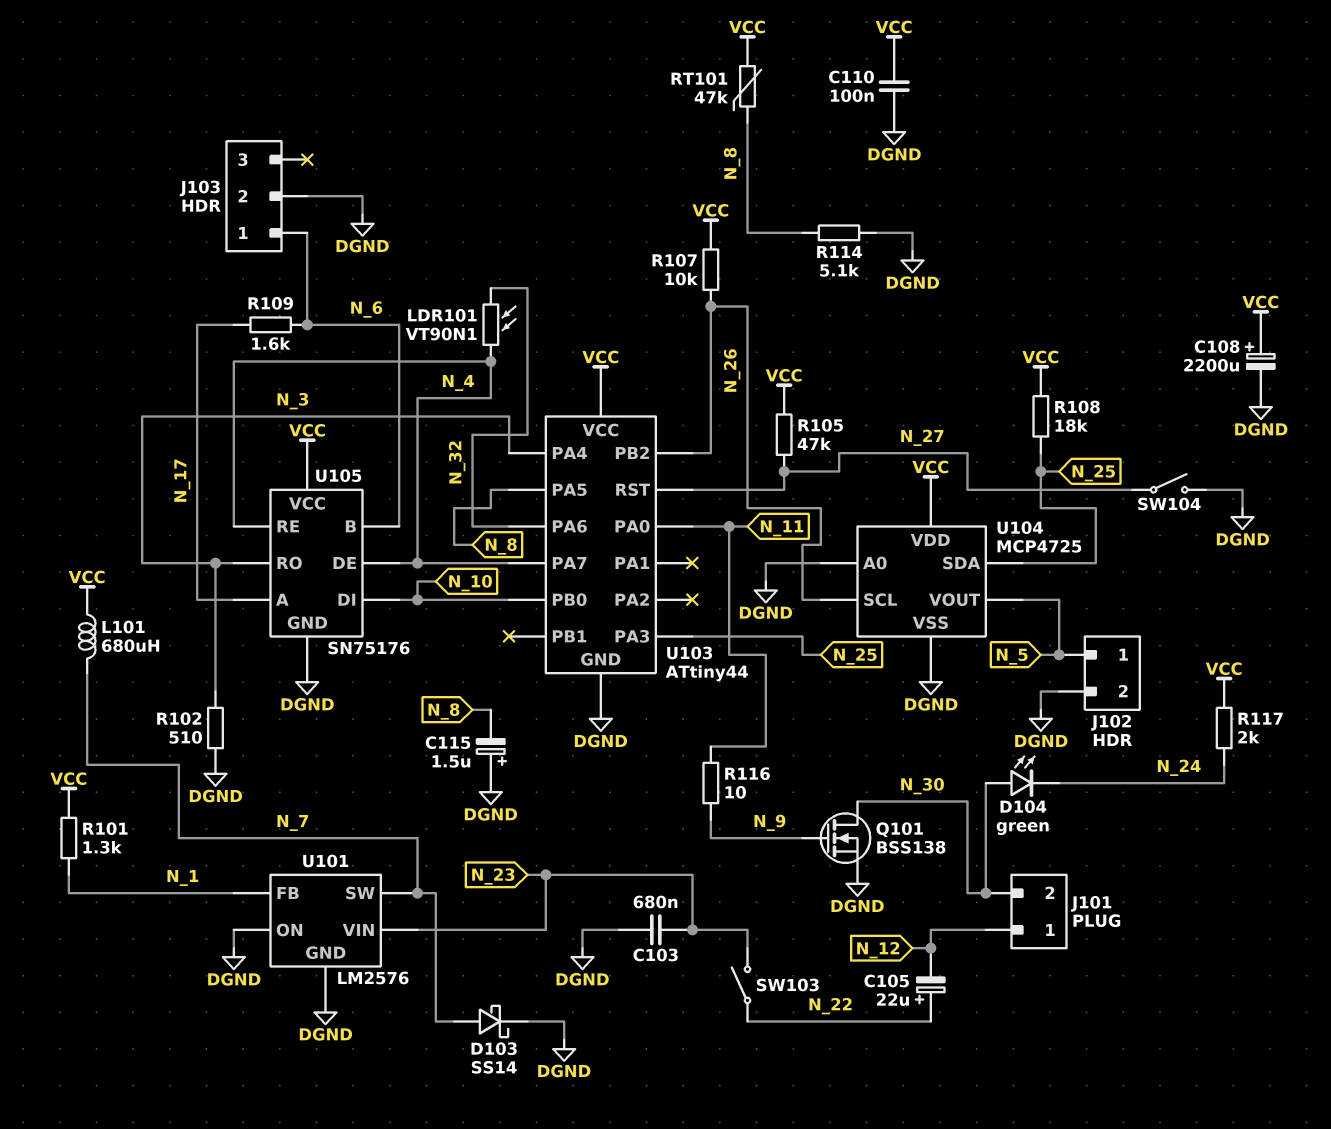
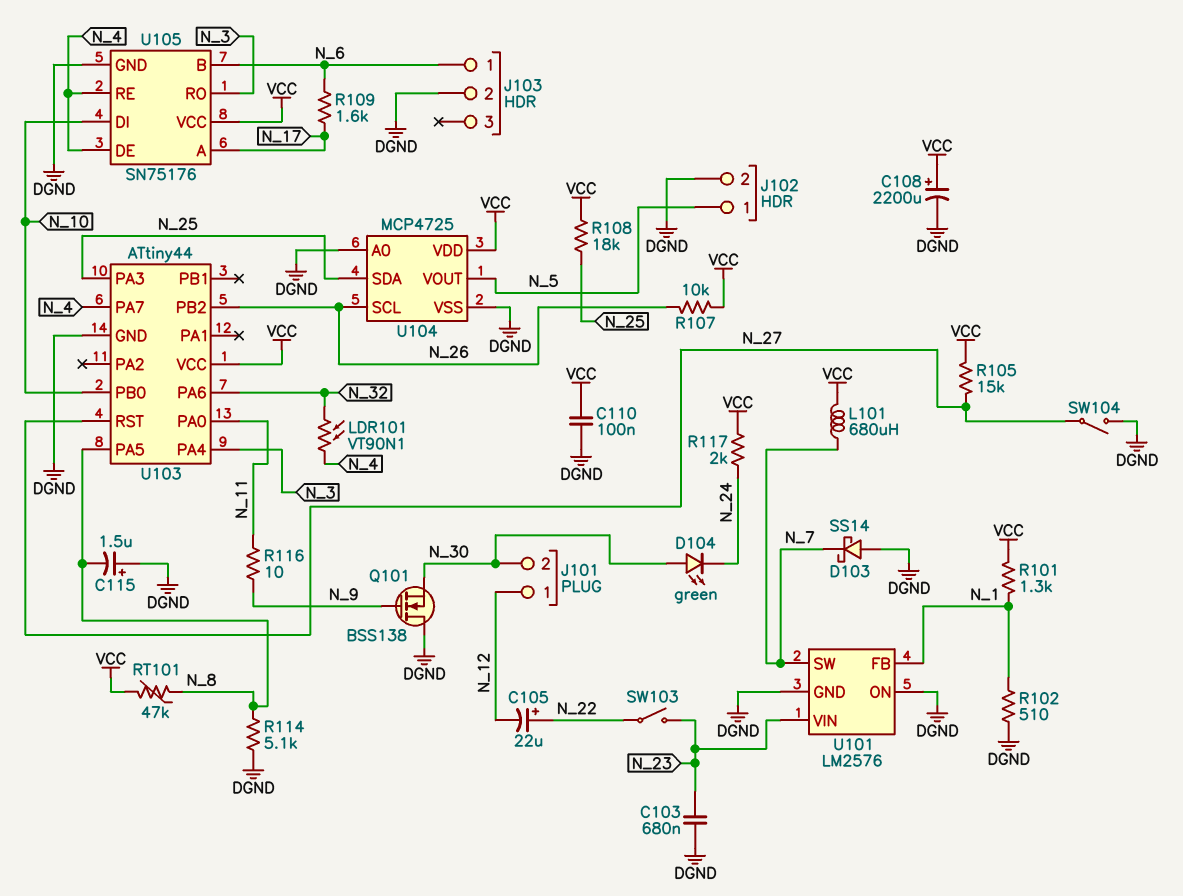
D103: schottky SS14 (A N_7, K DGND) -> schottky SS14 (A DGND, K N_7)
Q101: NMOS BSS138 (G N_9, D N_30, S DGND) -> NMOS BSS138 (G N_9, D DGND, S N_30)
R102: 510 (DGND, N_3) -> 510 (DGND, N_1)
R105: 47k (N_27, VCC) -> 15k (N_27, VCC)

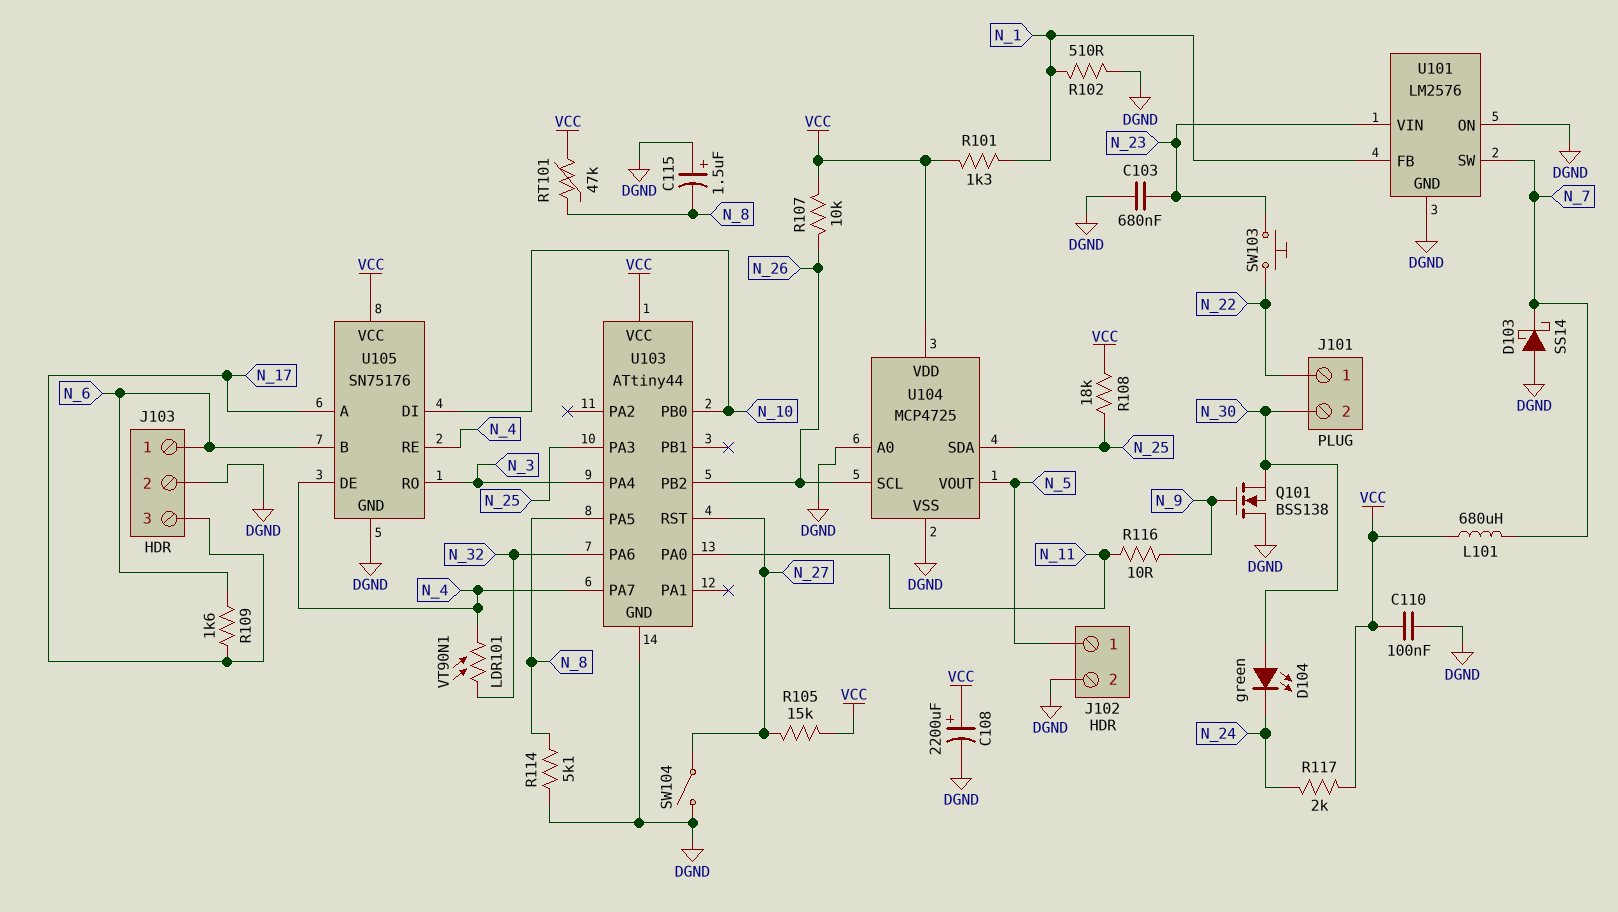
C105: 22uF (plus N_22, minus N_12) -> none
J101 pin 1: N_12 -> N_22
J103 pin 3: none -> N_17
SW103: switch (N_22, N_23) -> button (N_22, N_23)

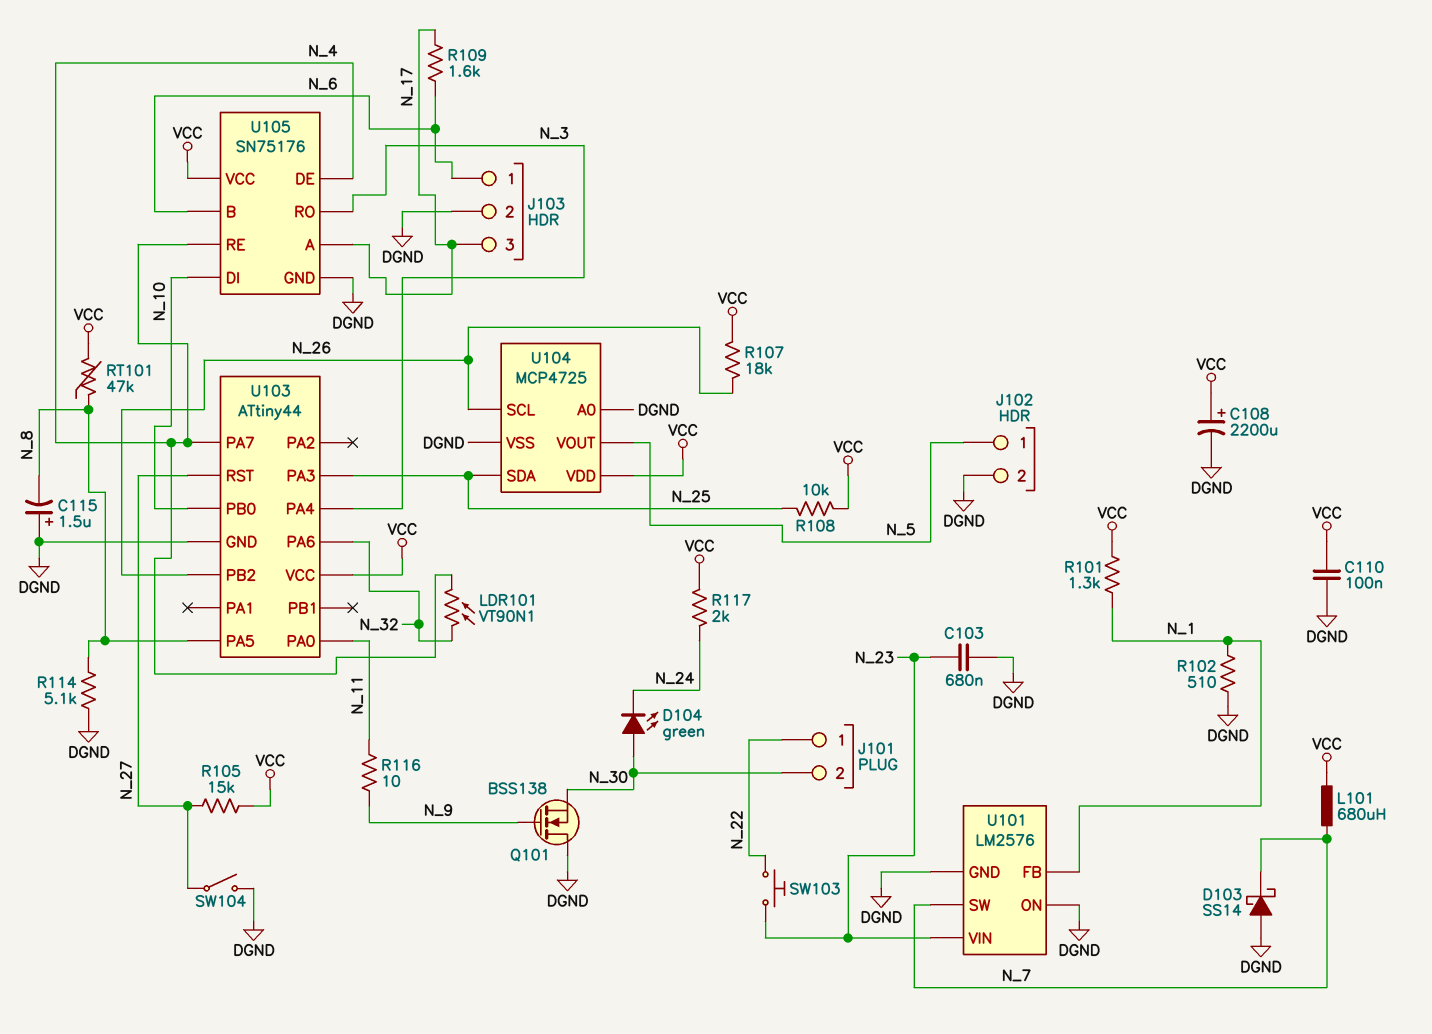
R107: 10k (N_26, VCC) -> 18k (N_26, VCC)
R108: 18k (N_25, VCC) -> 10k (N_25, VCC)

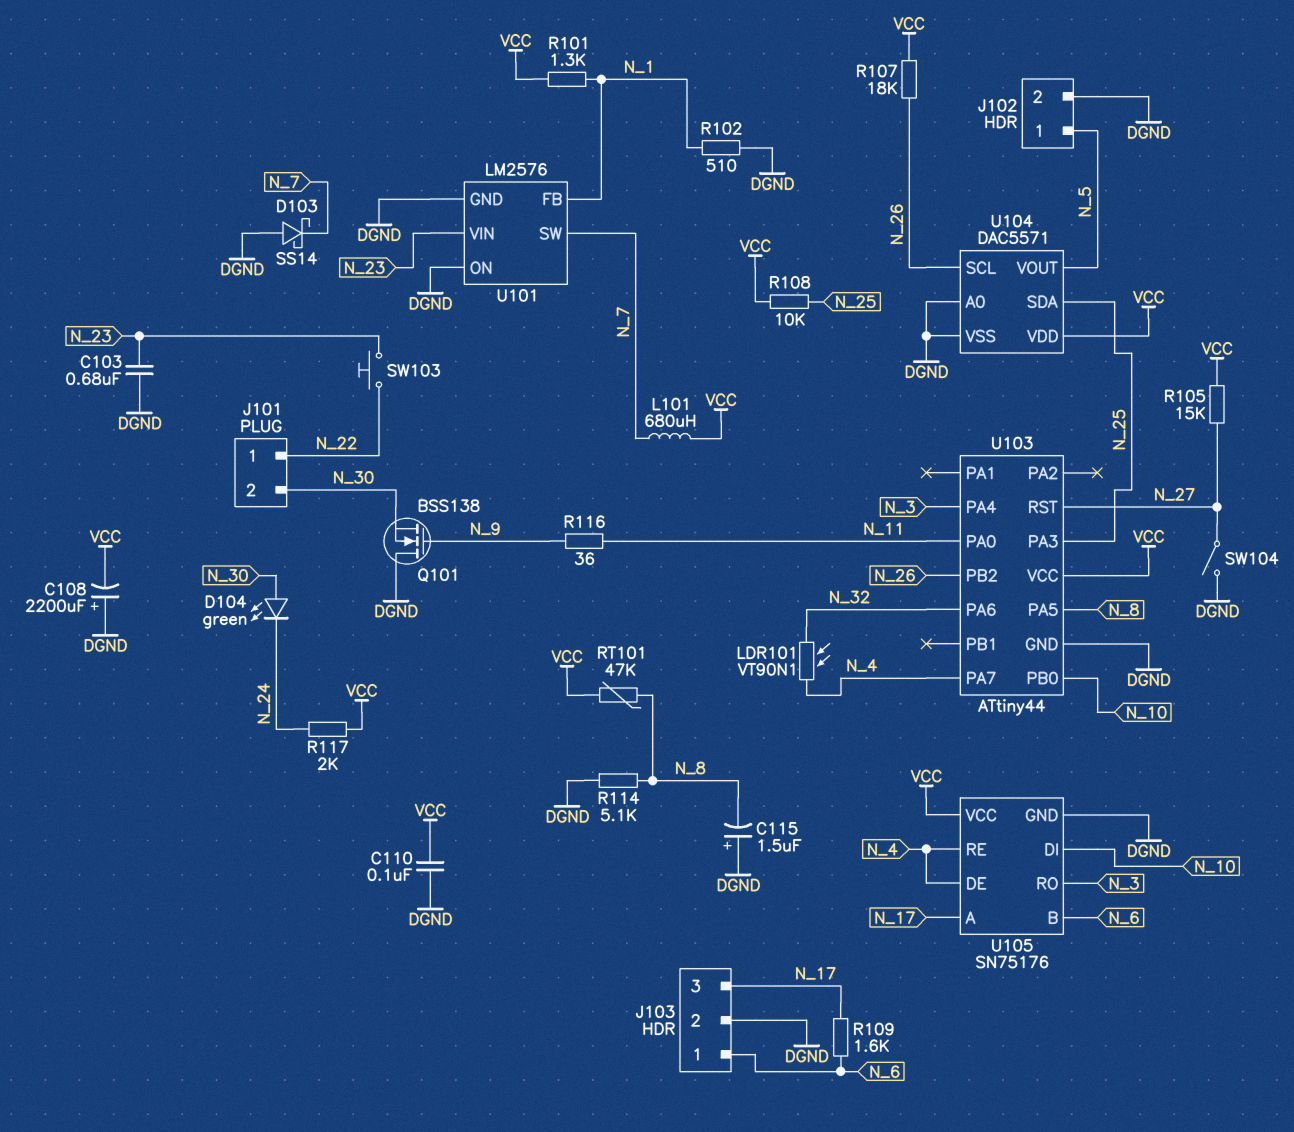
C108: 2200uF (plus VCC, minus DGND) -> 2200uF (plus DGND, minus VCC)
R116: 10 (N_9, N_11) -> 36 (N_9, N_11)
U104: MCP4725 -> DAC5571

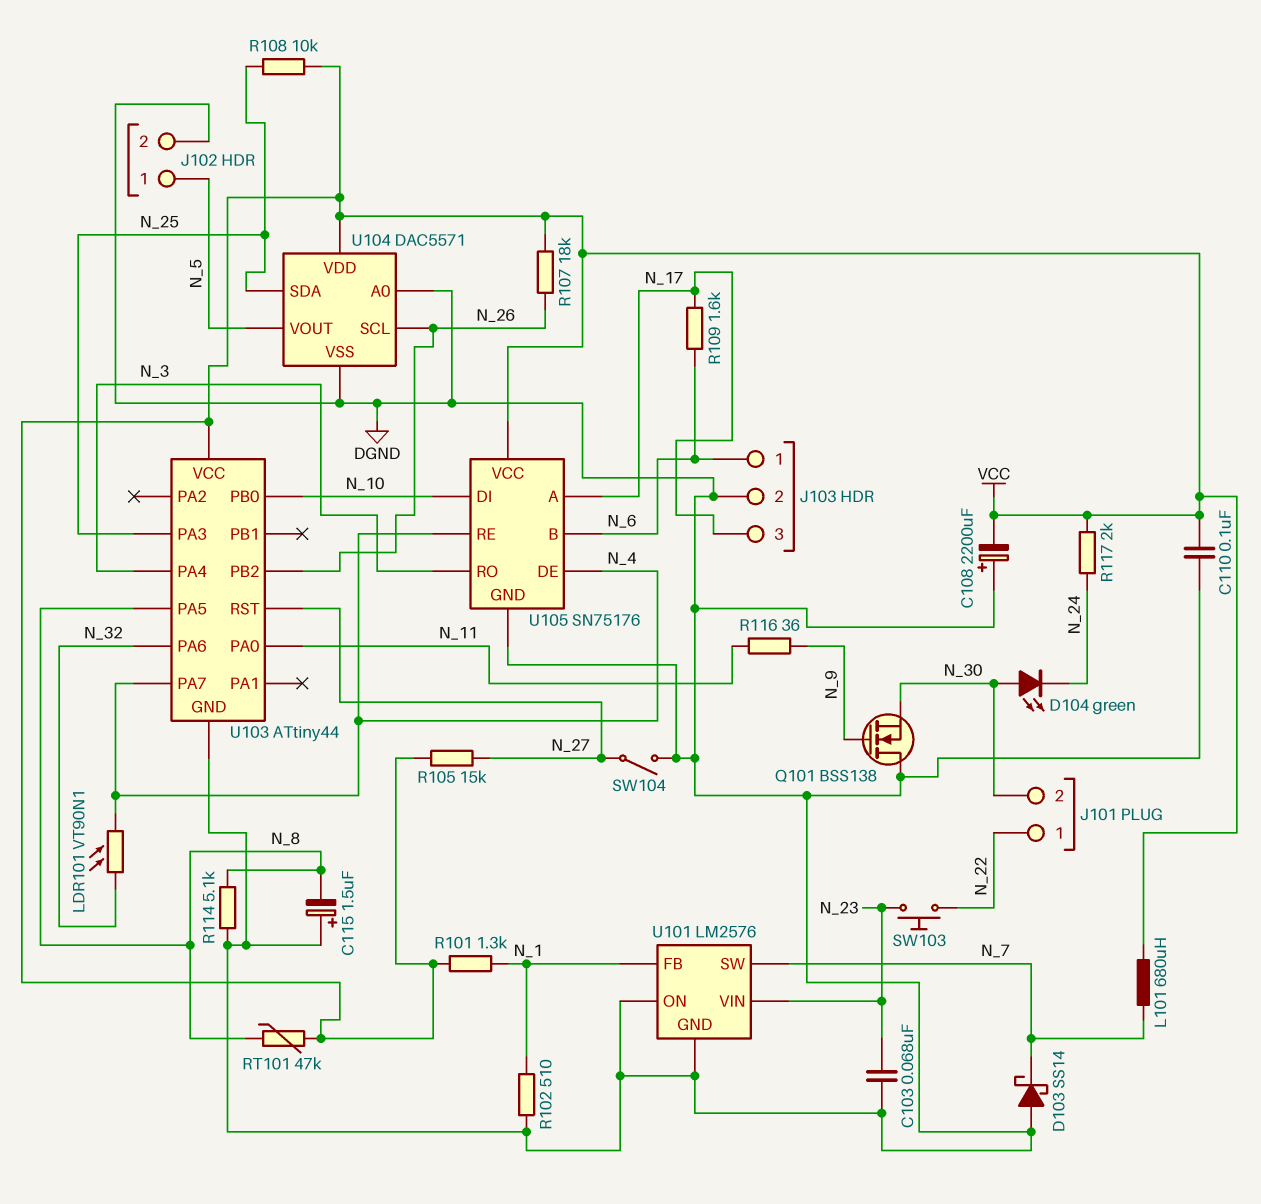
C103: 680nF (DGND, N_23) -> 68nF (DGND, N_23)

